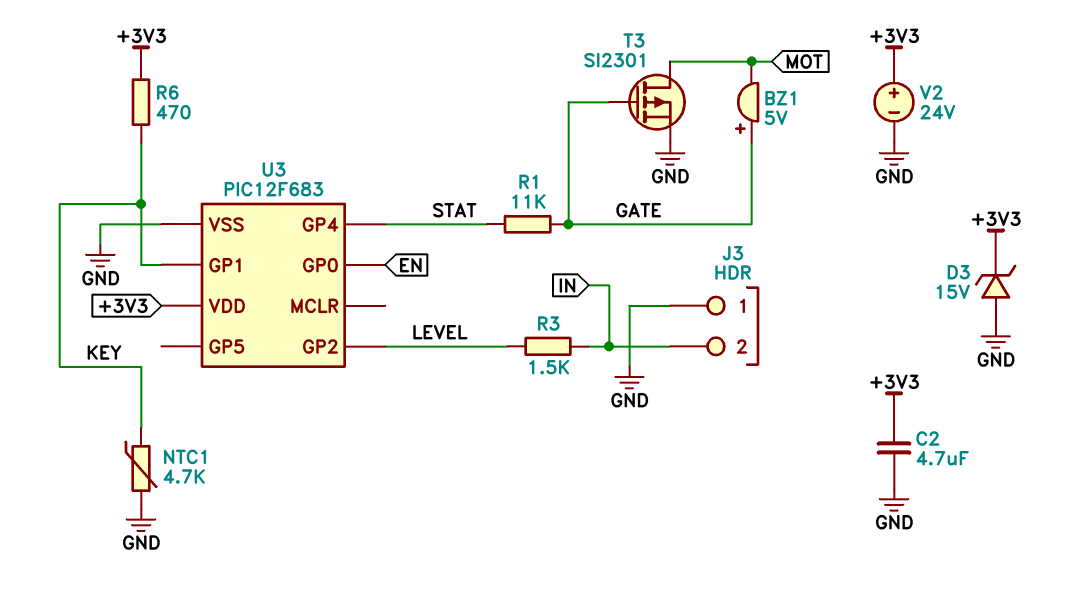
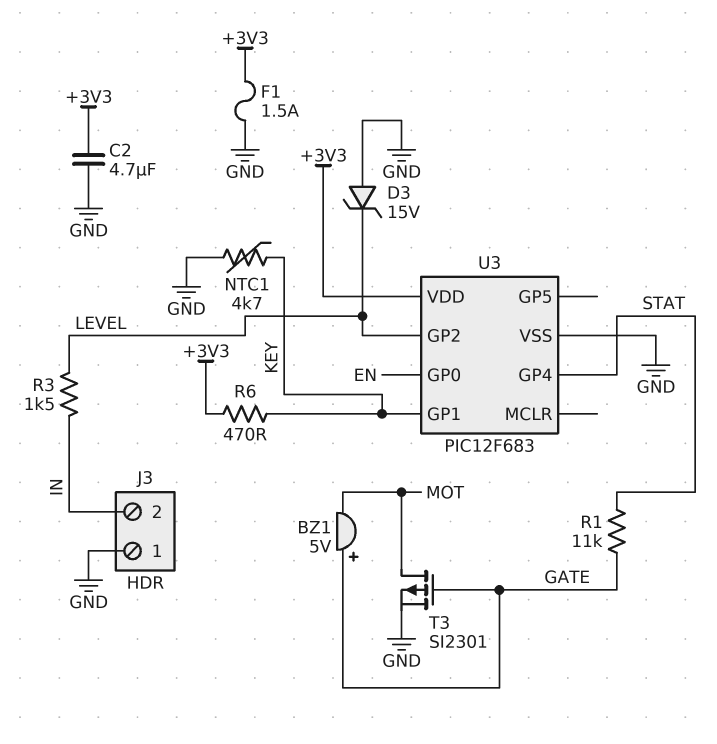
D3: zener 15V (A GND, K +3V3) -> zener 15V (A GND, K LEVEL)
F1: none -> 1.5A (+3V3, GND)
V2: 24V (plus +3V3, minus GND) -> none

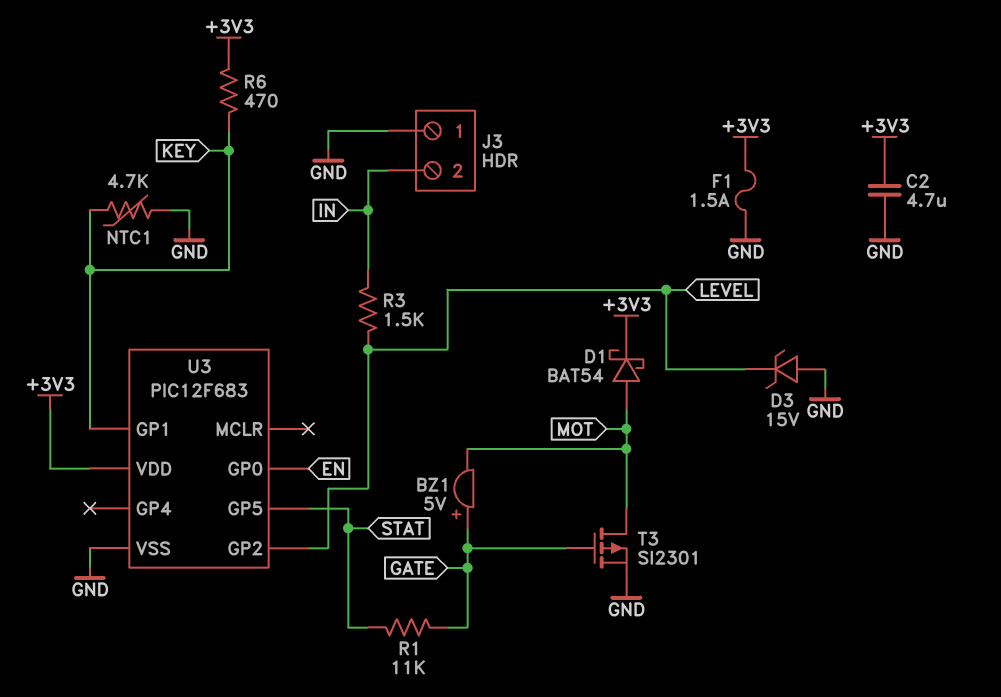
D1: none -> schottky BAT54 (A MOT, K +3V3)
U3 pin GP4: STAT -> none
U3 pin GP5: none -> STAT

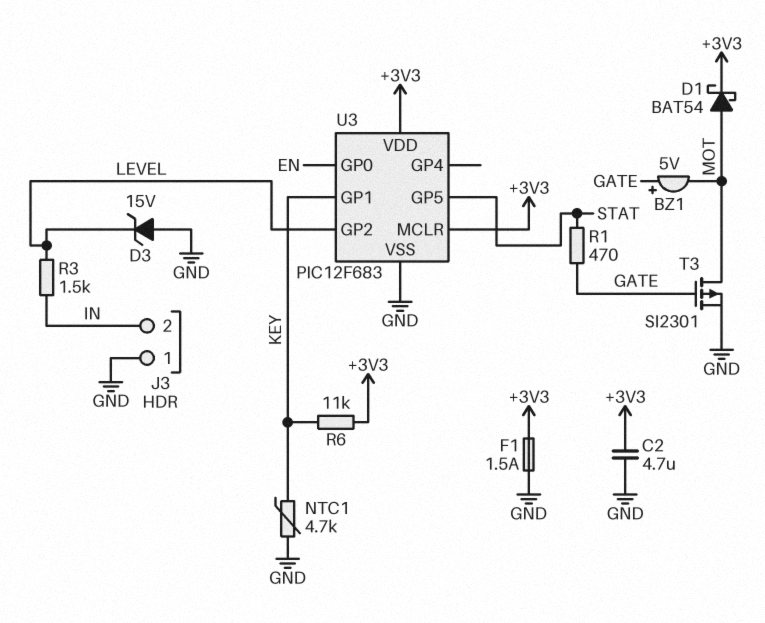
R1: 11k (GATE, STAT) -> 470 (GATE, STAT)
R6: 470 (+3V3, KEY) -> 11k (+3V3, KEY)
U3 pin MCLR: none -> +3V3

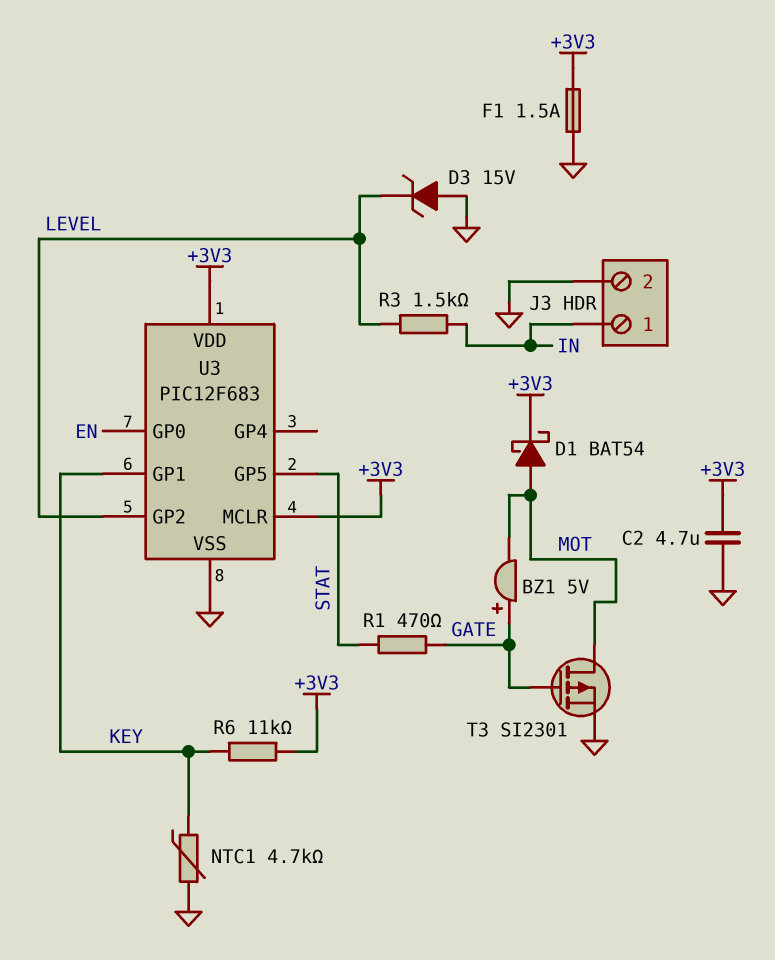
J3 pin 1: GND -> IN
J3 pin 2: IN -> GND

